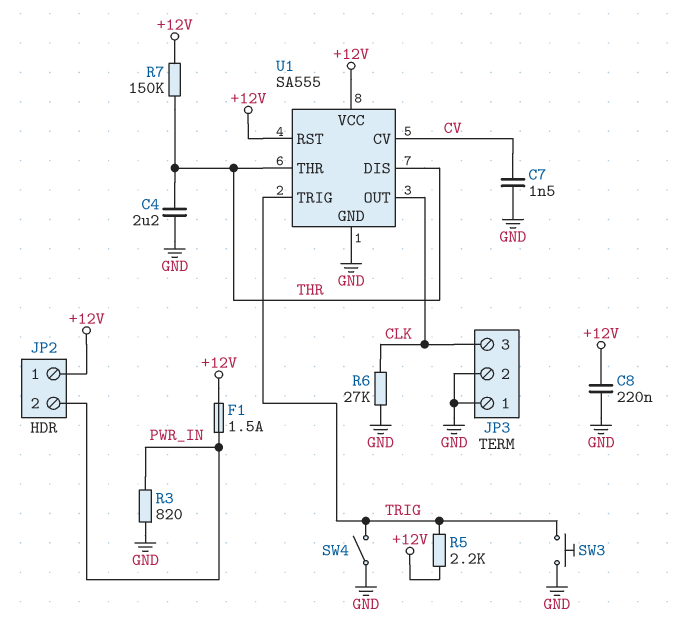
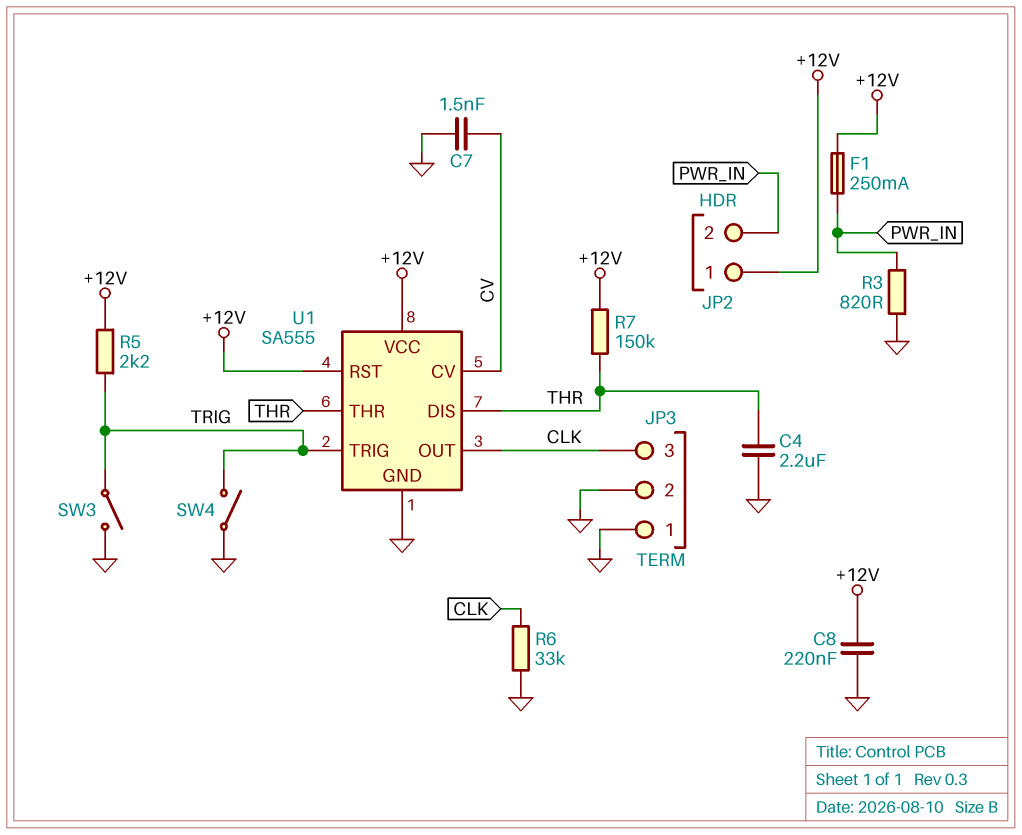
F1: 1.5A (+12V, PWR_IN) -> 250mA (+12V, PWR_IN)
R6: 27k (CLK, GND) -> 33k (CLK, GND)
SW3: button (GND, TRIG) -> switch (GND, TRIG)

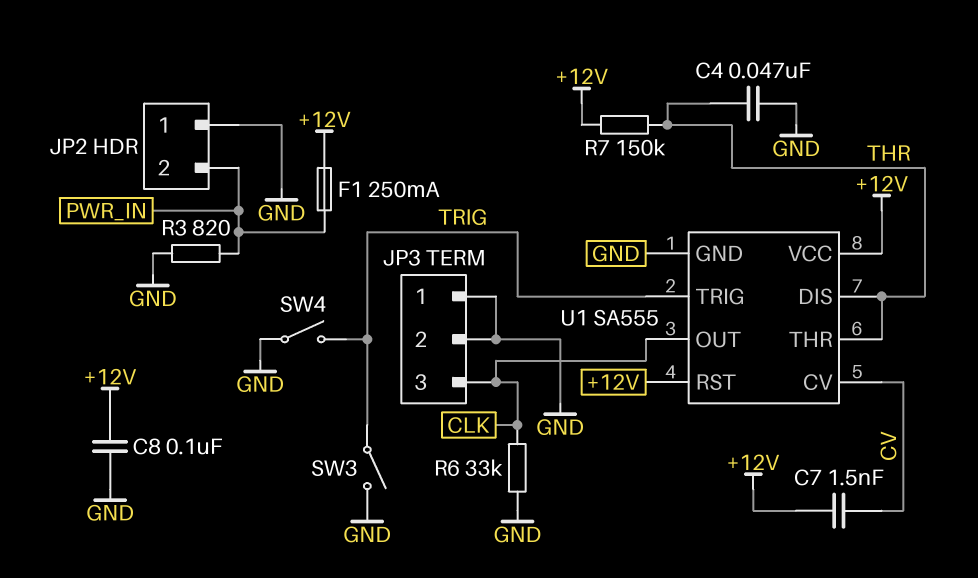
C4: 2.2uF (GND, THR) -> 47nF (GND, THR)
C7: 1.5nF (CV, GND) -> 1.5nF (+12V, CV)
C8: 220nF (+12V, GND) -> 100nF (+12V, GND)
JP2 pin 1: +12V -> GND
R5: 2.2k (+12V, TRIG) -> none

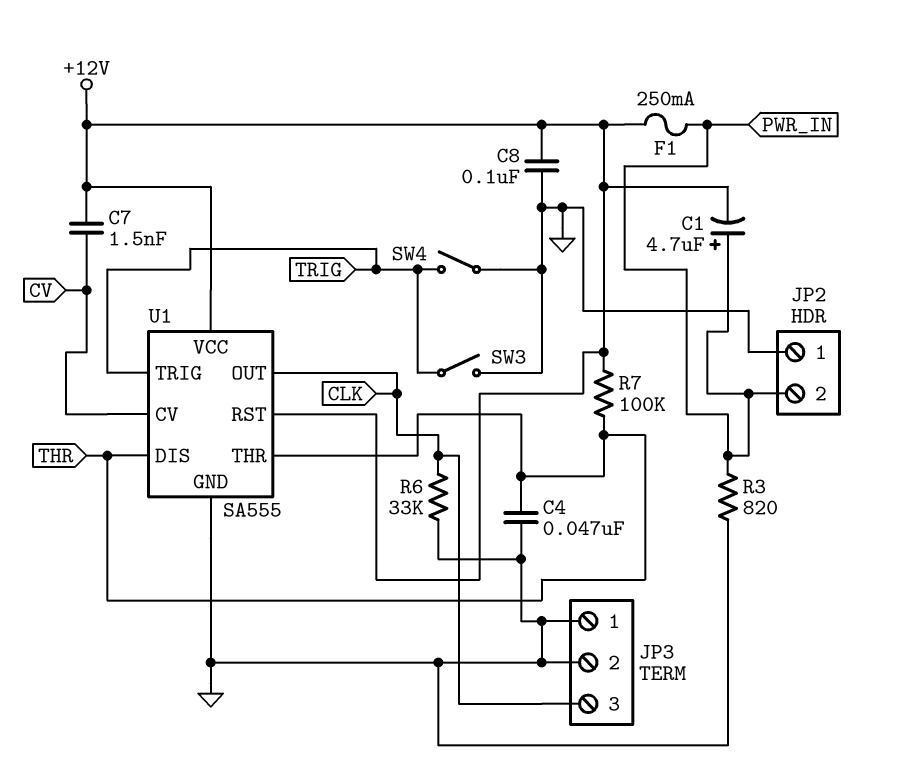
C1: none -> 4.7uF (plus PWR_IN, minus +12V)
R7: 150k (+12V, THR) -> 100k (+12V, THR)

